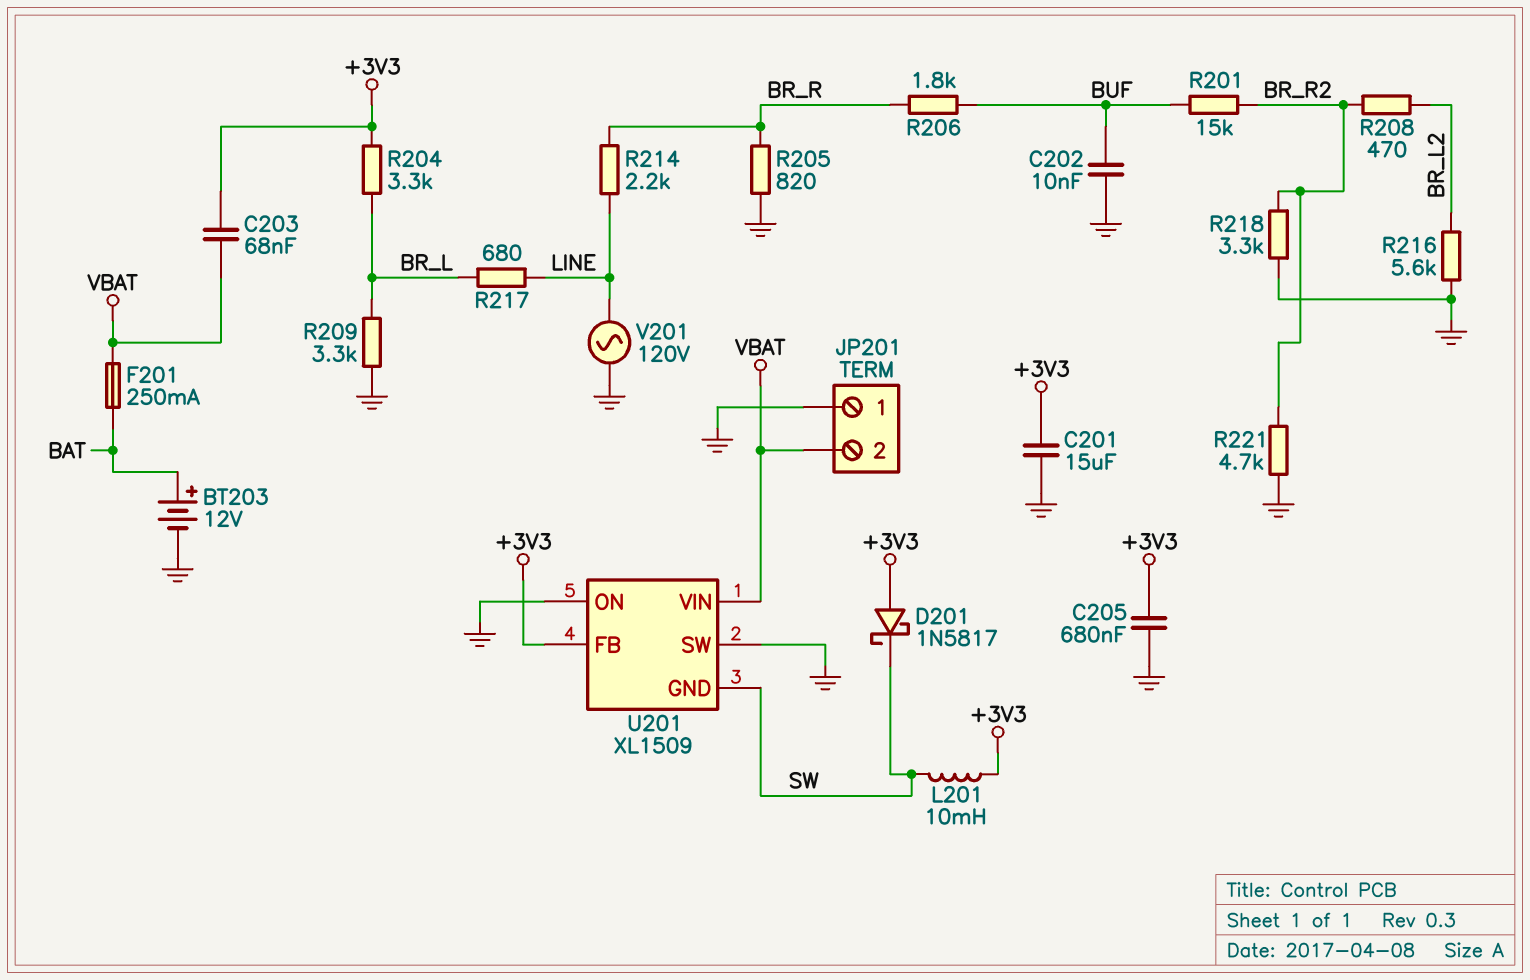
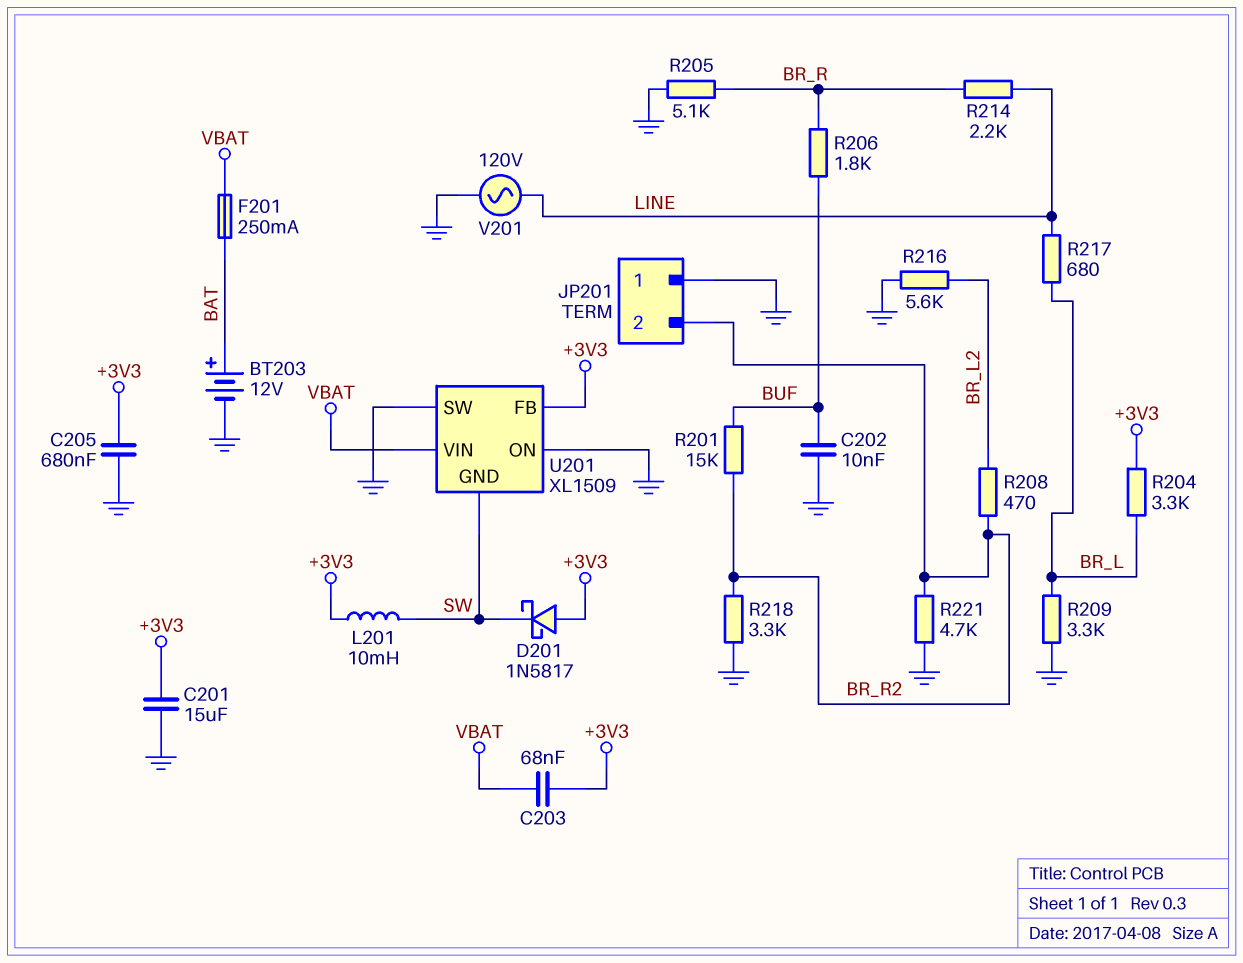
JP201 pin 2: VBAT -> BR_R2
R205: 820 (BR_R, GND) -> 5.1k (BR_R, GND)

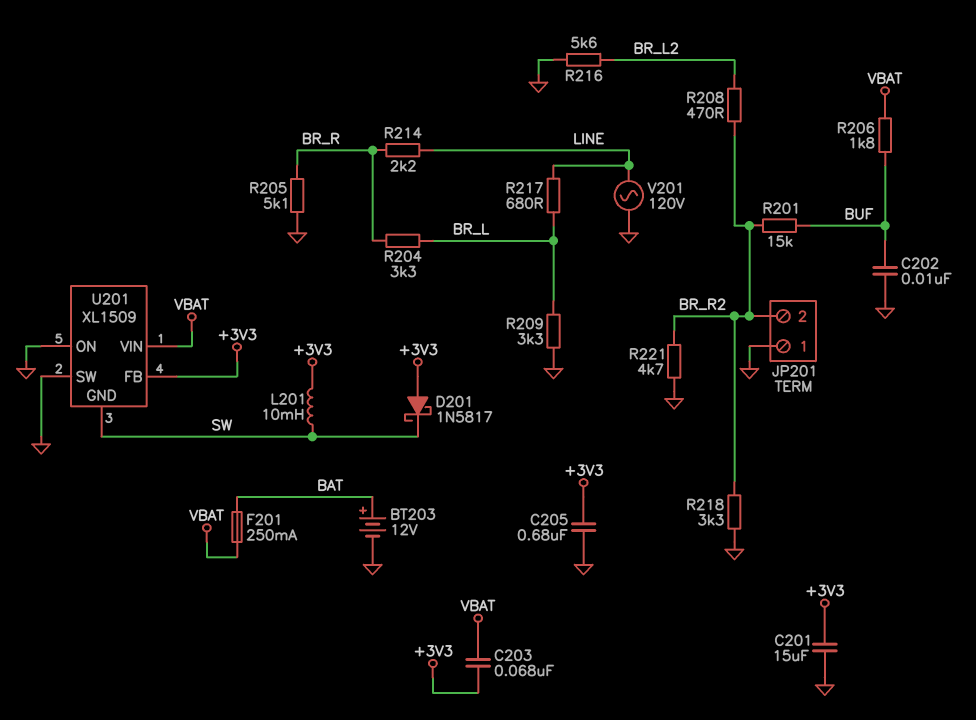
R204: 3.3k (+3V3, BR_L) -> 3.3k (BR_L, BR_R)
R206: 1.8k (BR_R, BUF) -> 1.8k (BUF, VBAT)

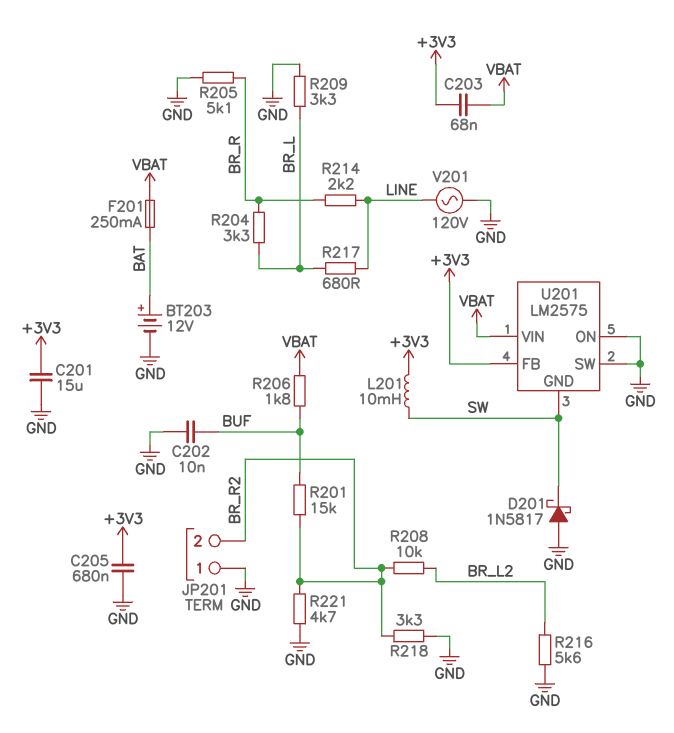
D201: schottky 1N5817 (A +3V3, K SW) -> schottky 1N5817 (A GND, K SW)
R208: 470 (BR_L2, BR_R2) -> 10k (BR_L2, BR_R2)
U201: XL1509 -> LM2575

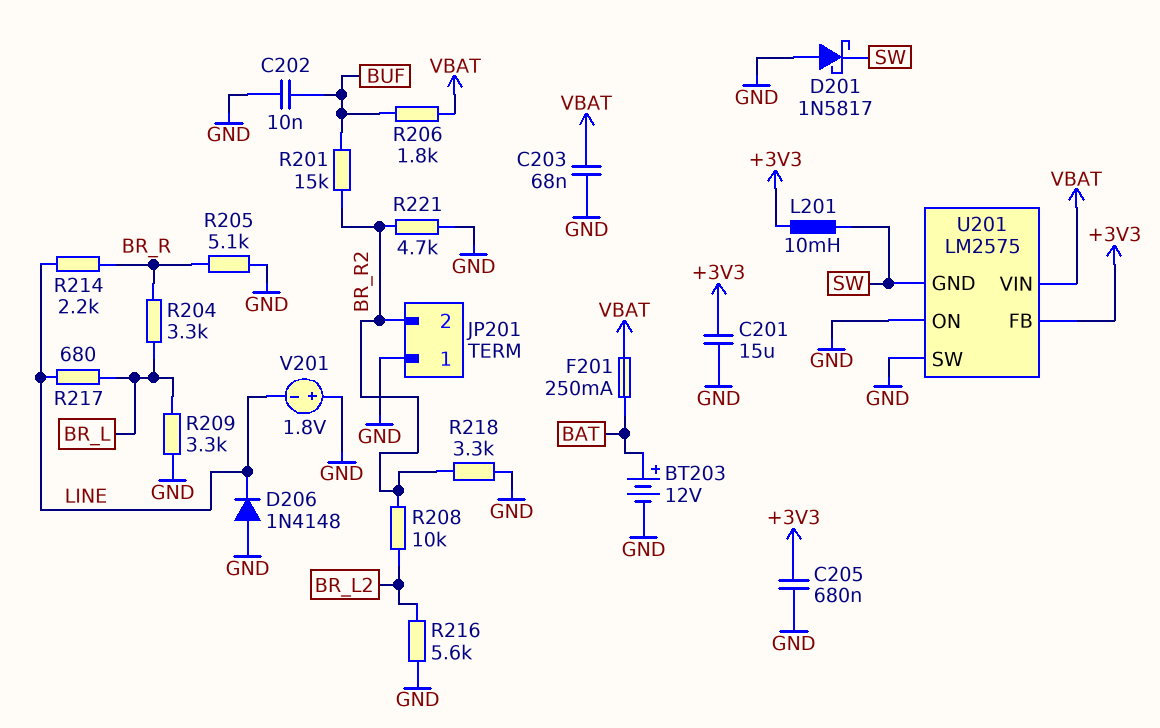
C203: 68nF (+3V3, VBAT) -> 68nF (GND, VBAT)
D206: none -> diode 1N4148 (A GND, K LINE)
V201: AC 120V (GND, LINE) -> 1.8V (plus GND, minus LINE)

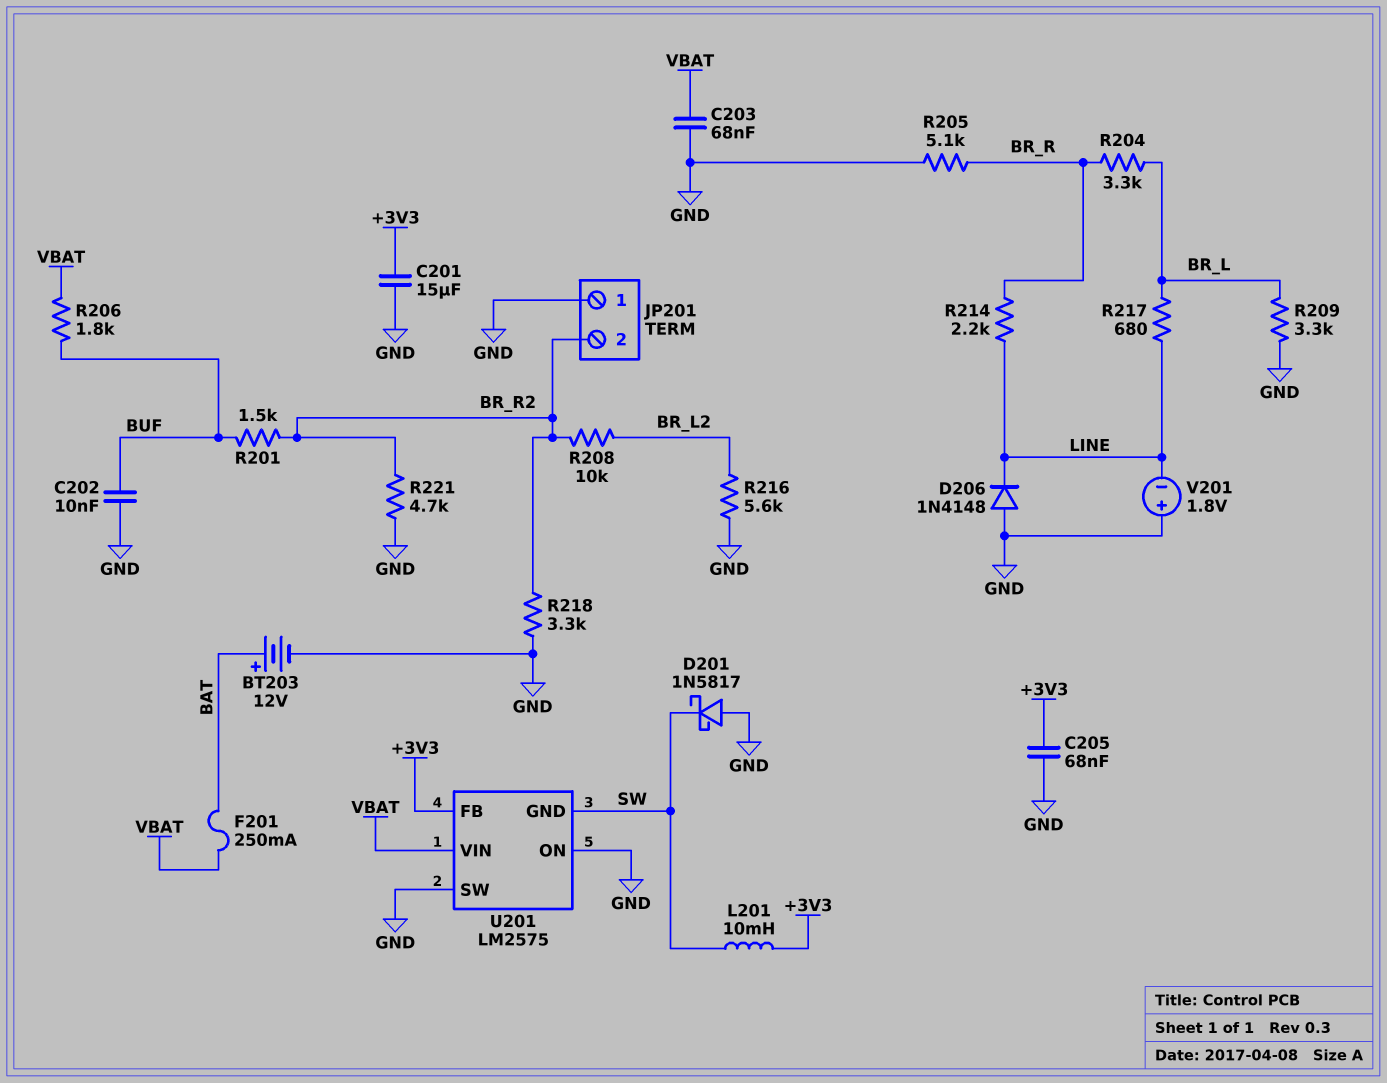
C205: 680nF (+3V3, GND) -> 68nF (+3V3, GND)
R201: 15k (BR_R2, BUF) -> 1.5k (BR_R2, BUF)

